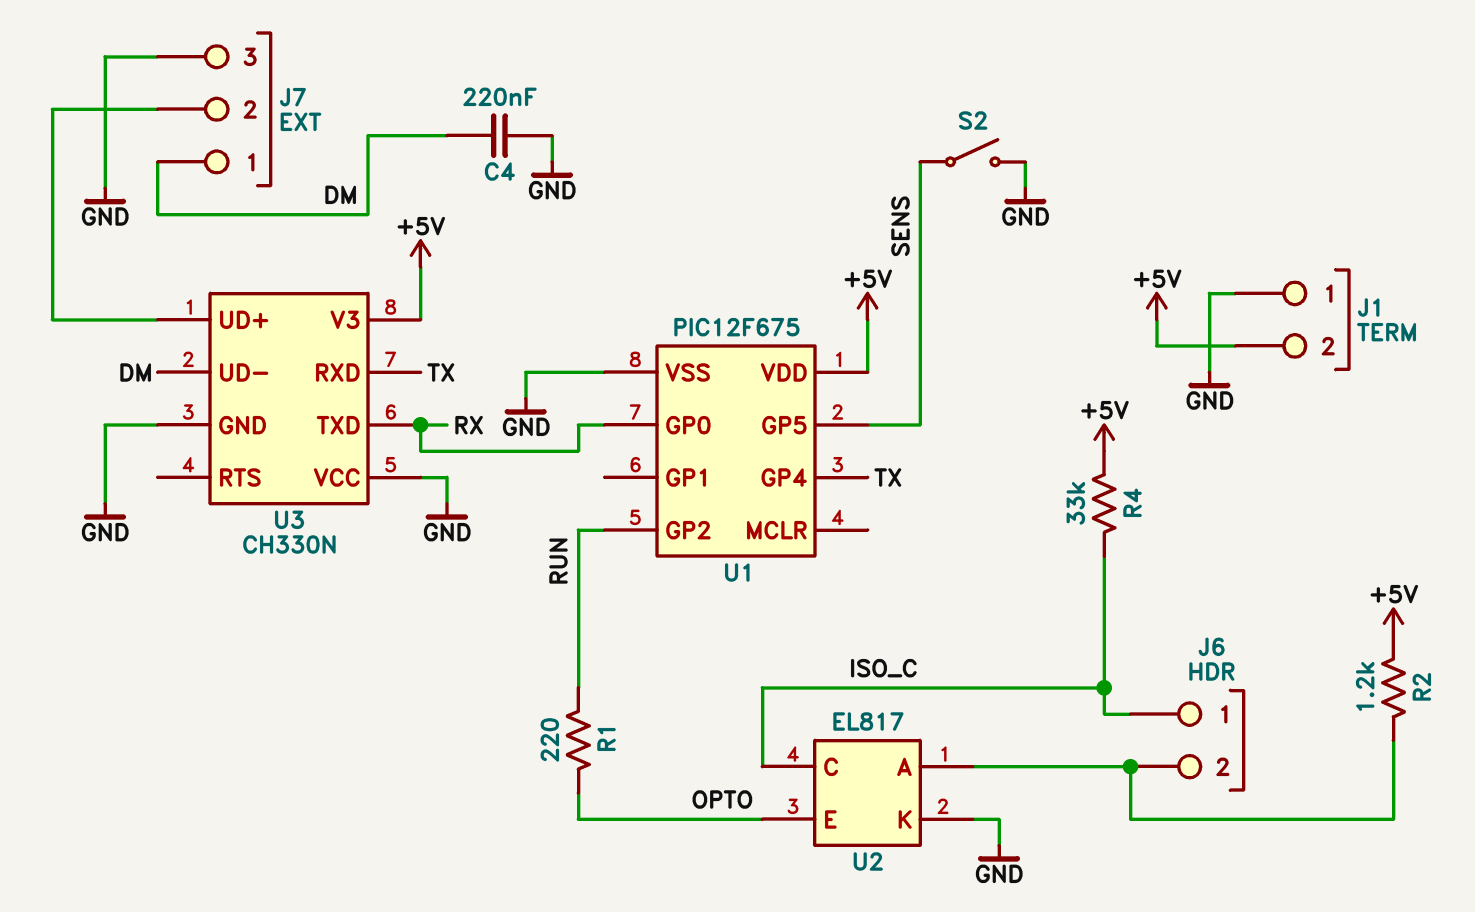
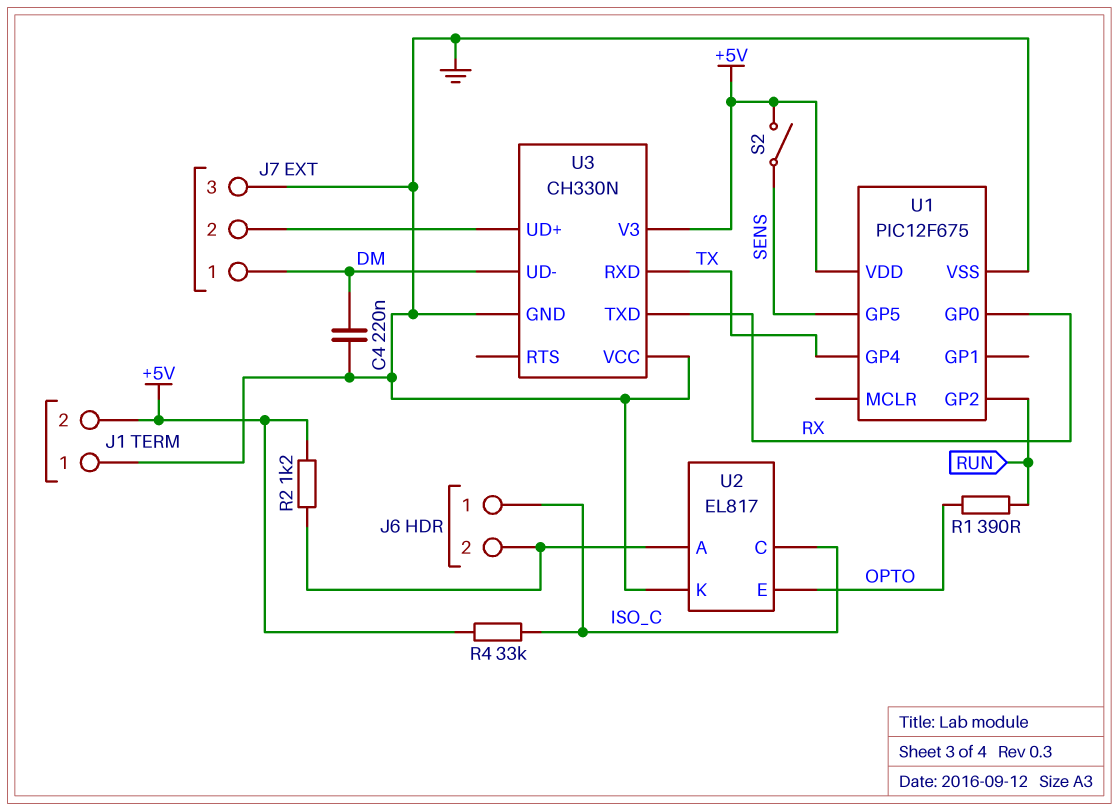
R1: 220 (OPTO, RUN) -> 390 (OPTO, RUN)
S2: switch (GND, SENS) -> switch (+5V, SENS)

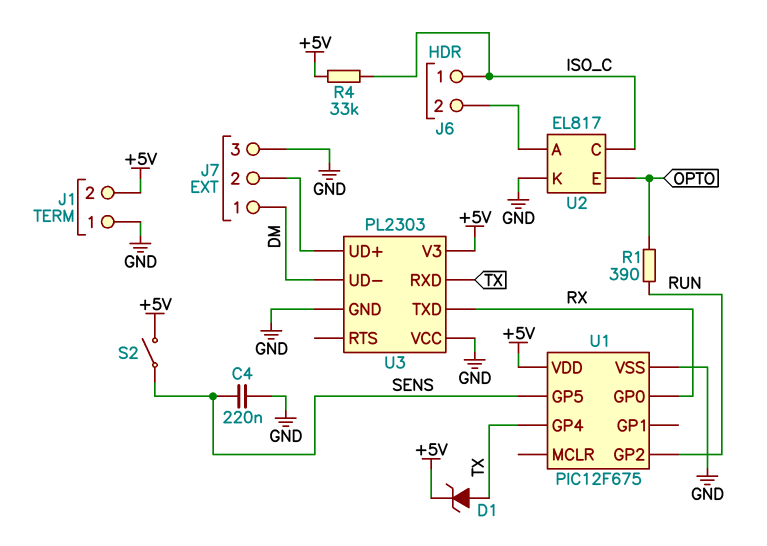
C4: 220nF (DM, GND) -> 220nF (GND, SENS)
D1: none -> zener (A TX, K +5V)
R2: 1.2k (+5V, J6/2) -> none
U3: CH330N -> PL2303

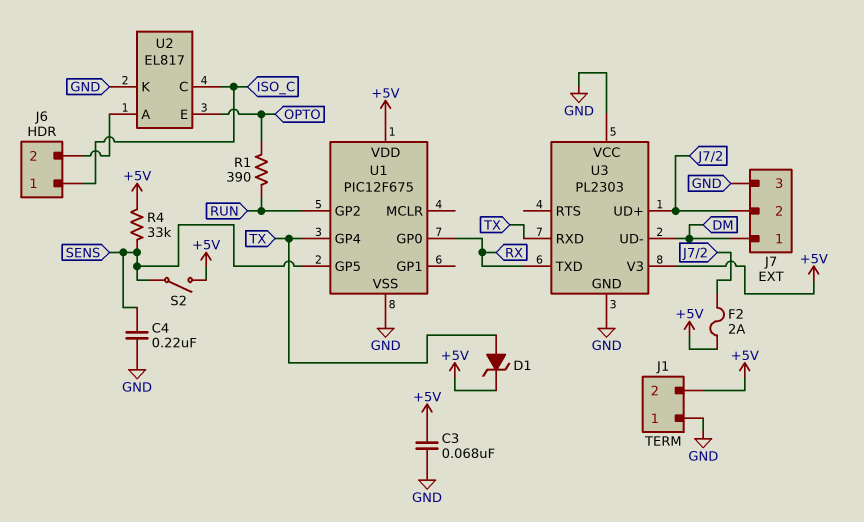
C3: none -> 68nF (+5V, GND)
F2: none -> 2A (+5V, J7/2)
R4: 33k (+5V, ISO_C) -> 33k (+5V, SENS)

